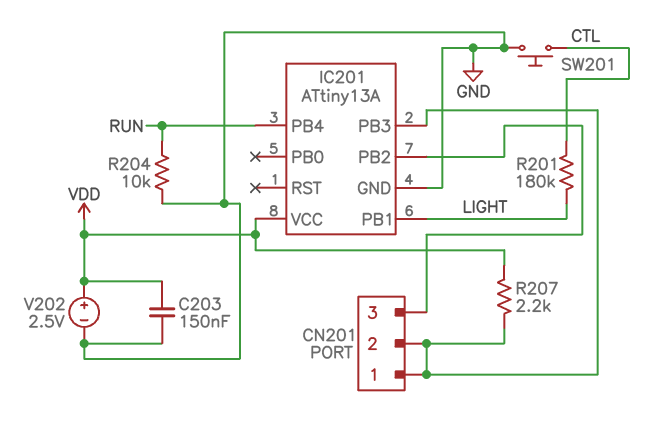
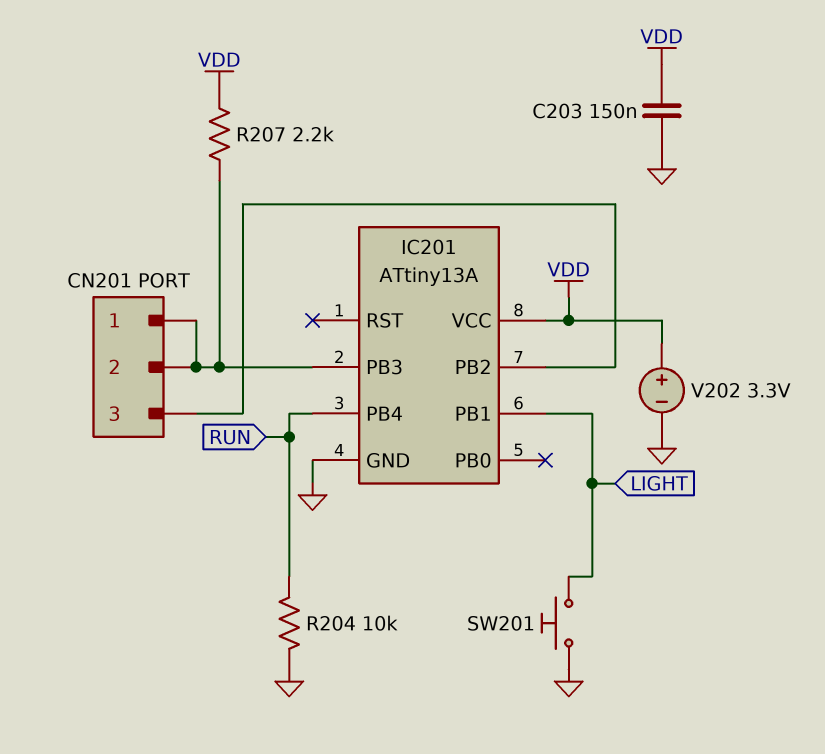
R201: 180k (CTL, LIGHT) -> none
SW201: button (CTL, GND) -> button (GND, LIGHT)
V202: 2.5V (plus VDD, minus GND) -> 3.3V (plus VDD, minus GND)

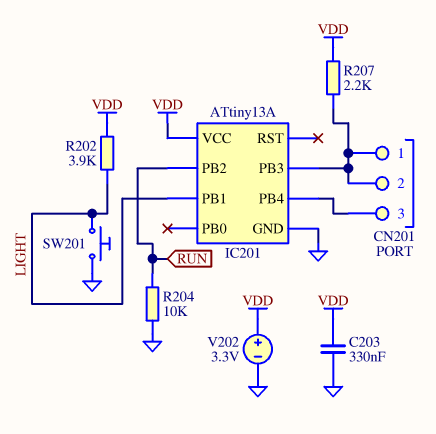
C203: 150nF (GND, VDD) -> 330nF (GND, VDD)
IC201 pin PB2: CN201/3 -> RUN
IC201 pin PB4: RUN -> CN201/3
R202: none -> 3.9k (LIGHT, VDD)

